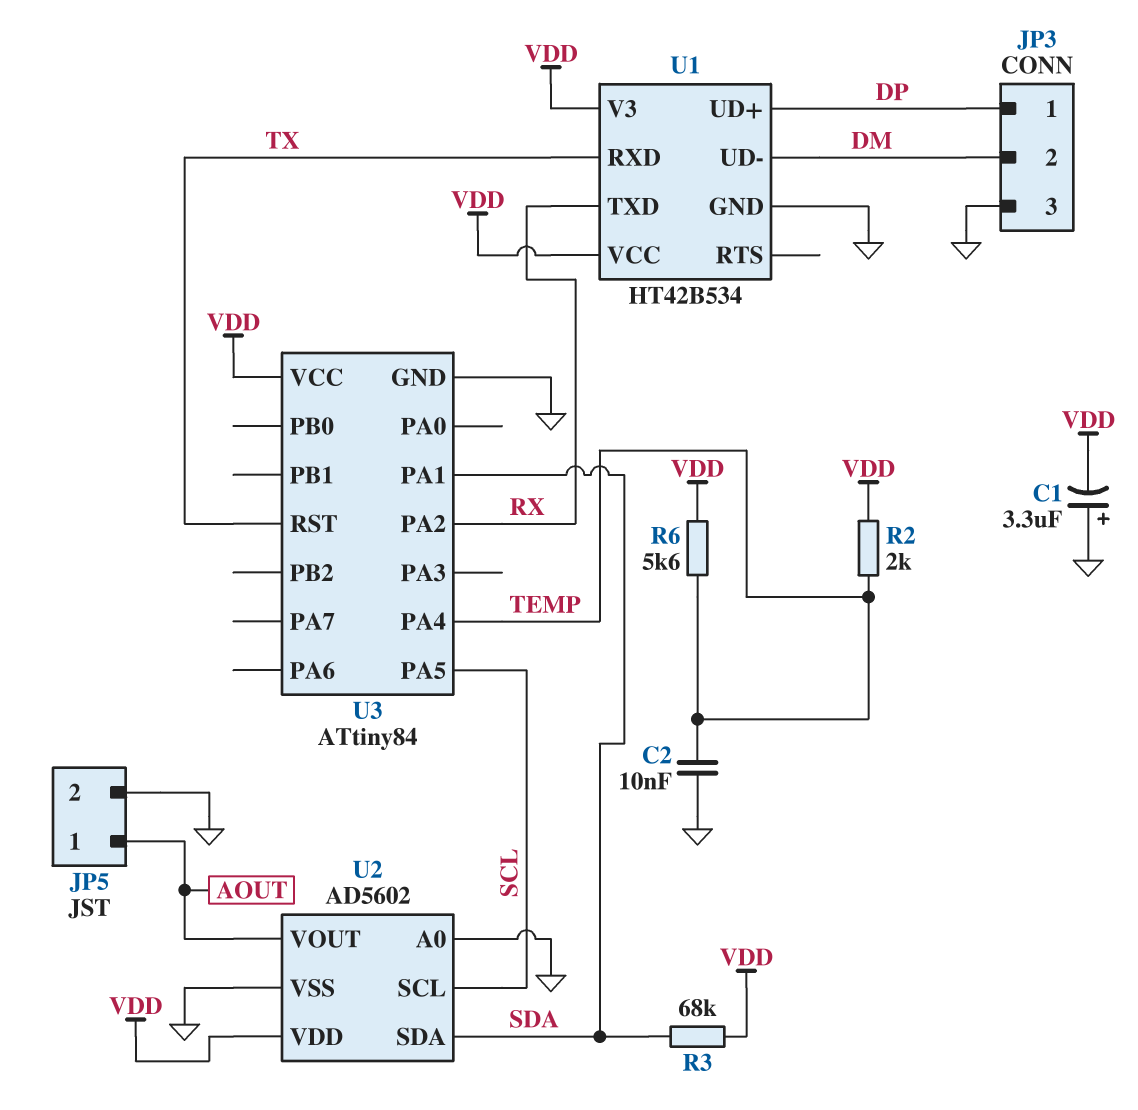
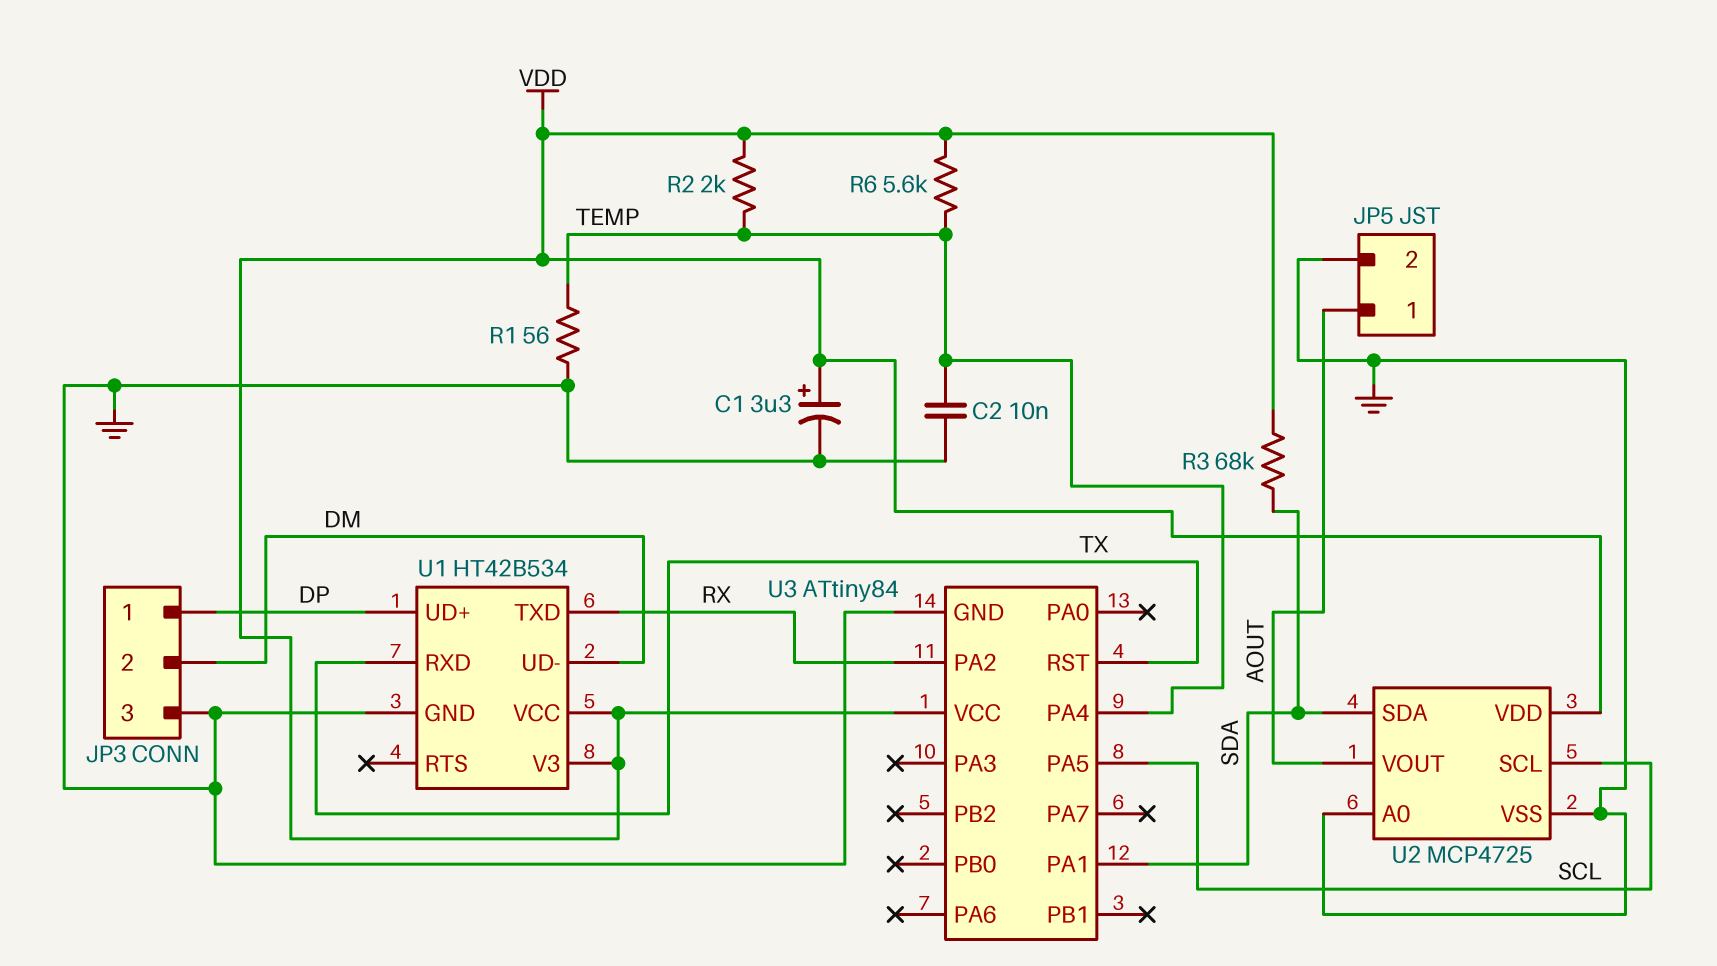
C1: 3.3uF (plus GND, minus VDD) -> 3.3uF (plus VDD, minus GND)
R1: none -> 56 (GND, TEMP)
U2: AD5602 -> MCP4725

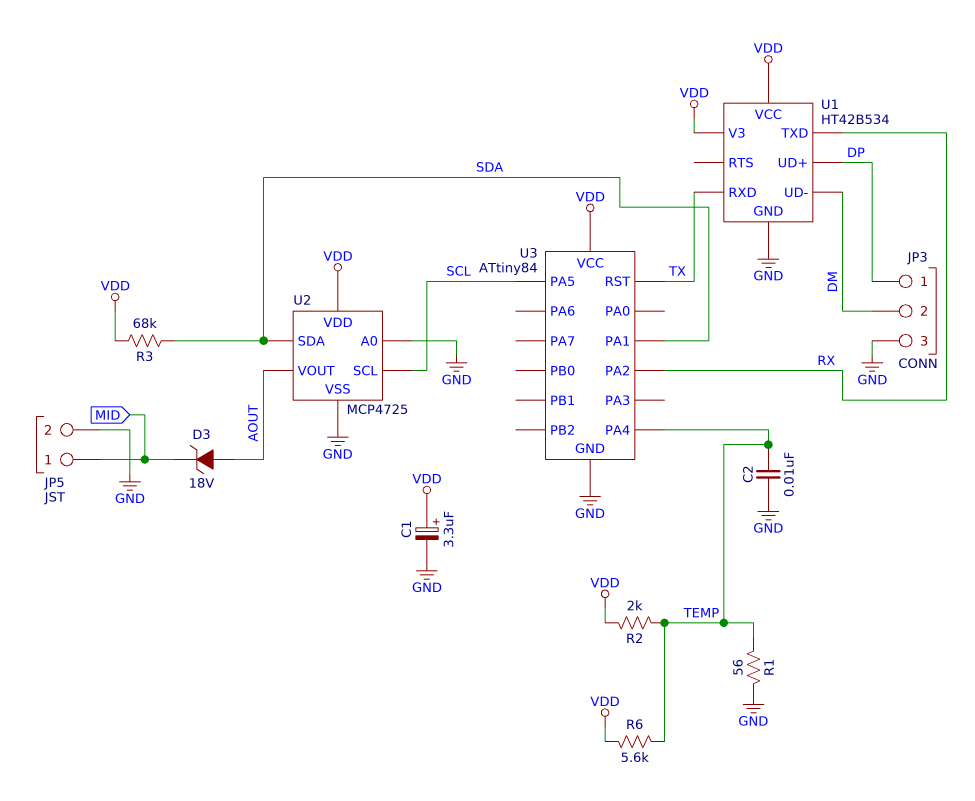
D3: none -> zener 18V (A AOUT, K MID)
JP5 pin 1: AOUT -> MID

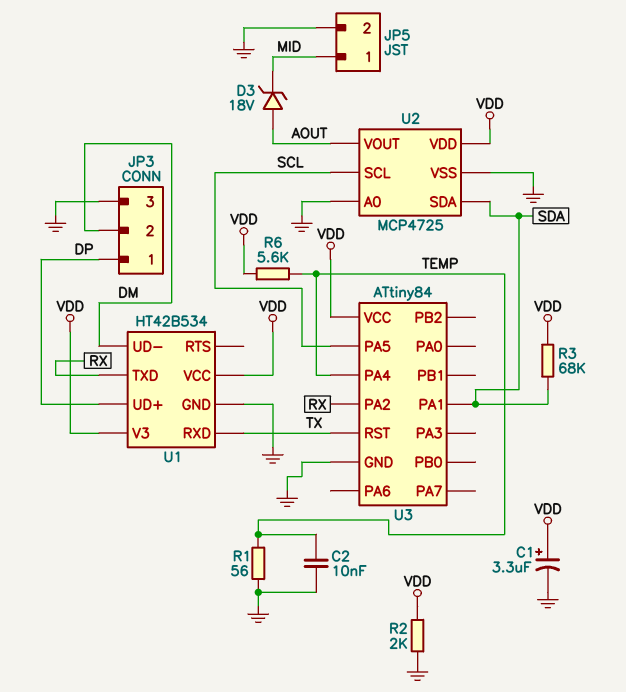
R2: 2k (TEMP, VDD) -> 2k (GND, VDD)

